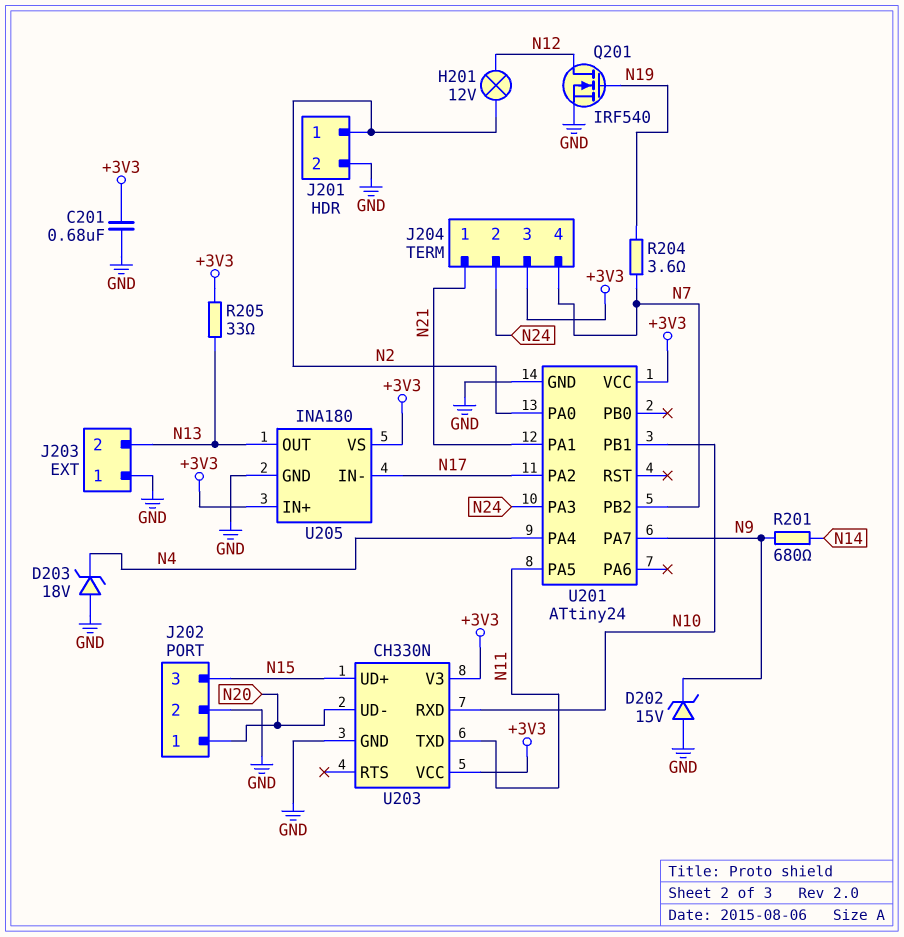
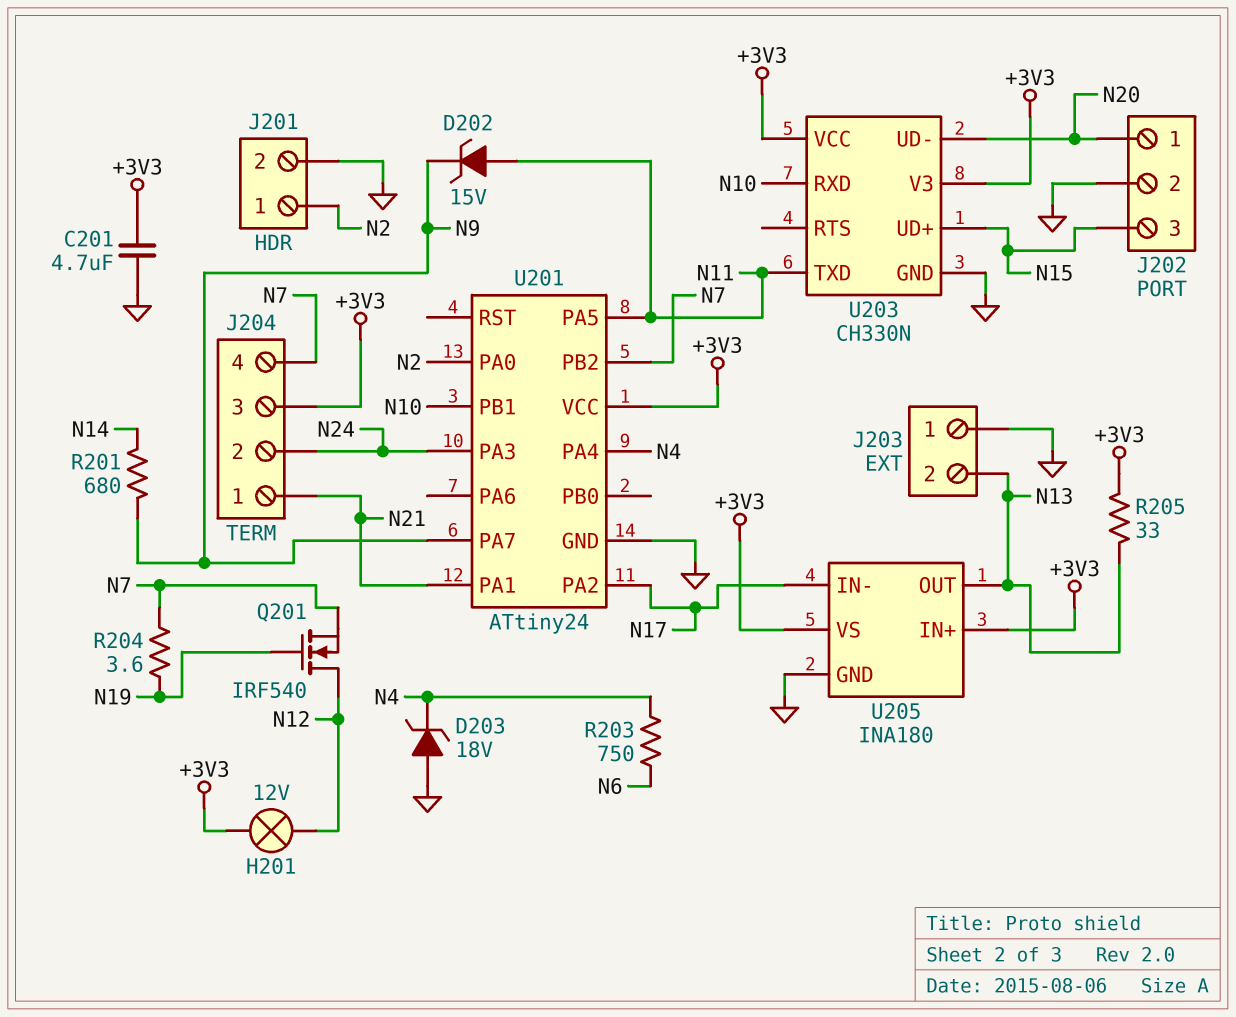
C201: 680nF (+3V3, GND) -> 4.7uF (+3V3, GND)
D202: zener 15V (A GND, K N9) -> zener 15V (A N11, K N9)
H201: lamp 12V (N2, N12) -> lamp 12V (+3V3, N12)
Q201: NMOS IRF540 (G N19, D N12, S GND) -> NMOS IRF540 (G N19, D N12, S N7)
R203: none -> 750 (N4, N6)

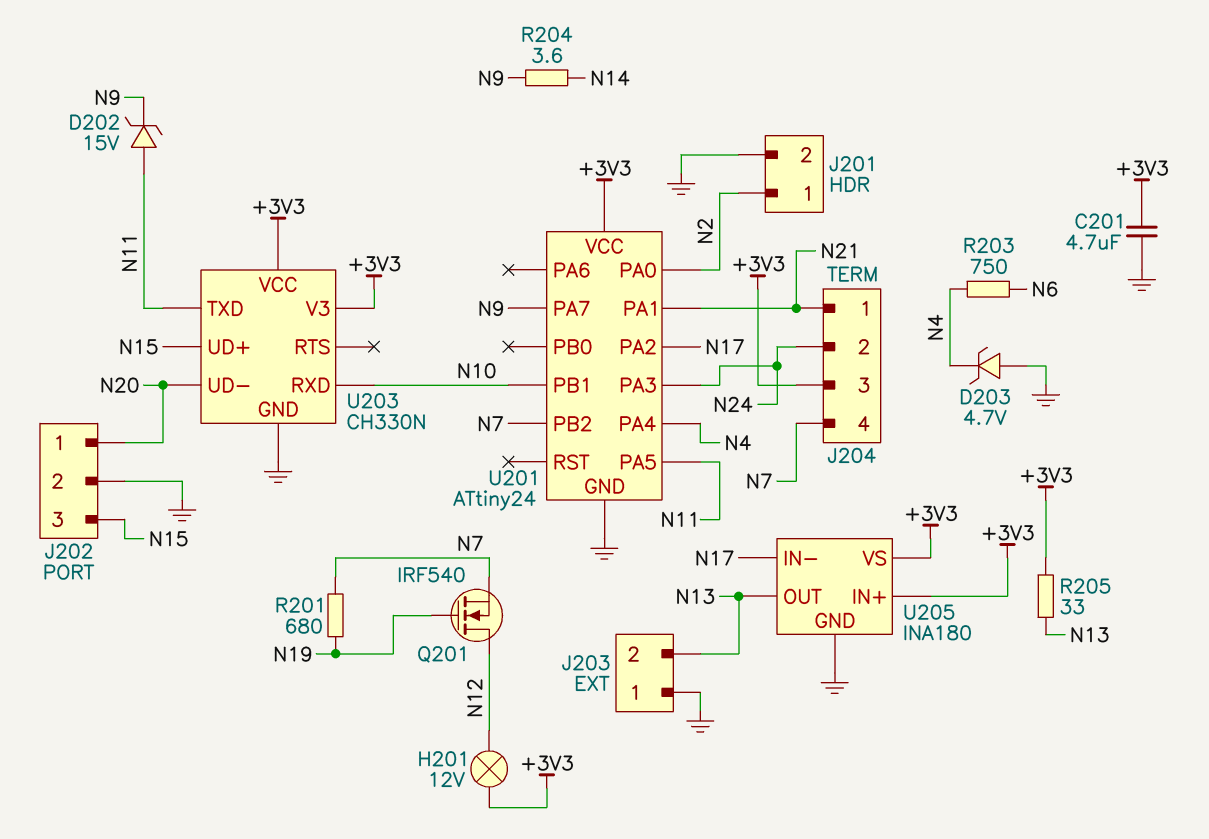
D203: zener 18V (A GND, K N4) -> zener 4.7V (A GND, K N4)
R201: 680 (N9, N14) -> 680 (N7, N19)
R204: 3.6 (N7, N19) -> 3.6 (N9, N14)

